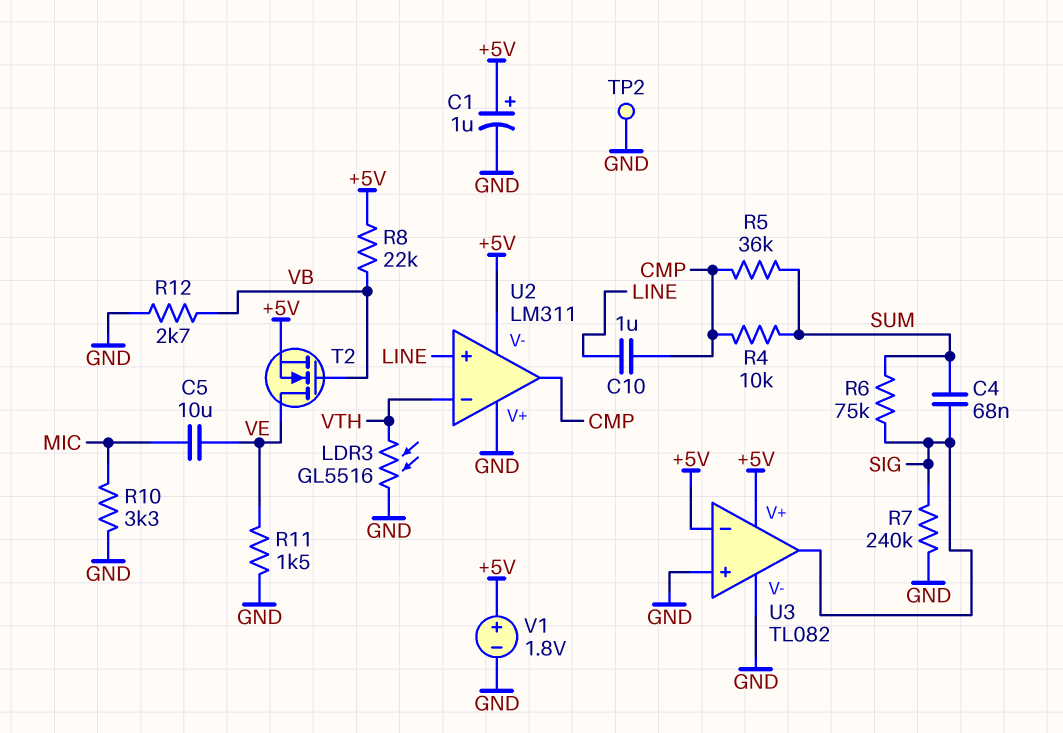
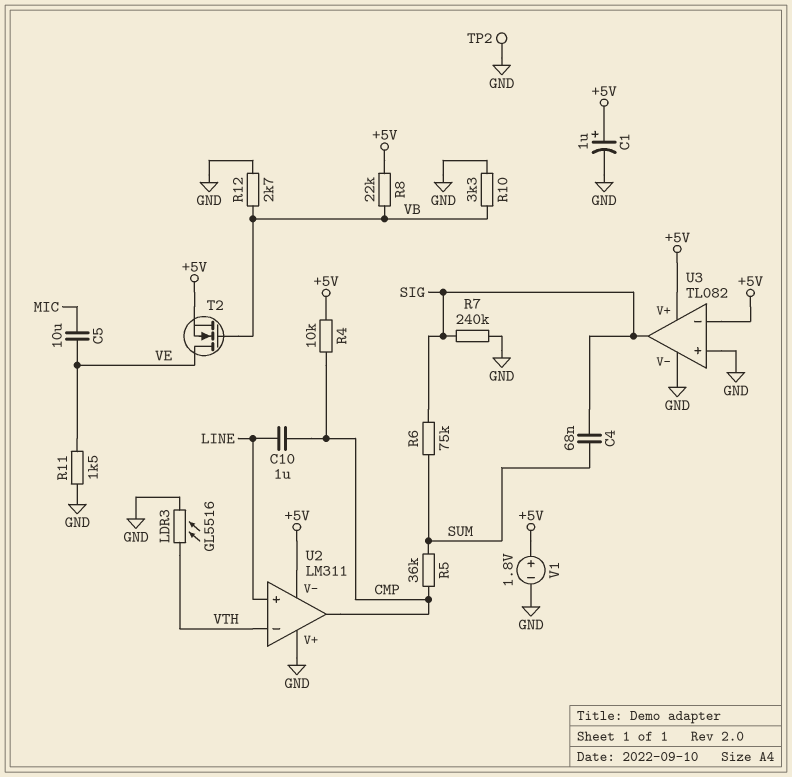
R4: 10k (CMP, SUM) -> 10k (+5V, CMP)
R10: 3.3k (GND, MIC) -> 3.3k (GND, VB)

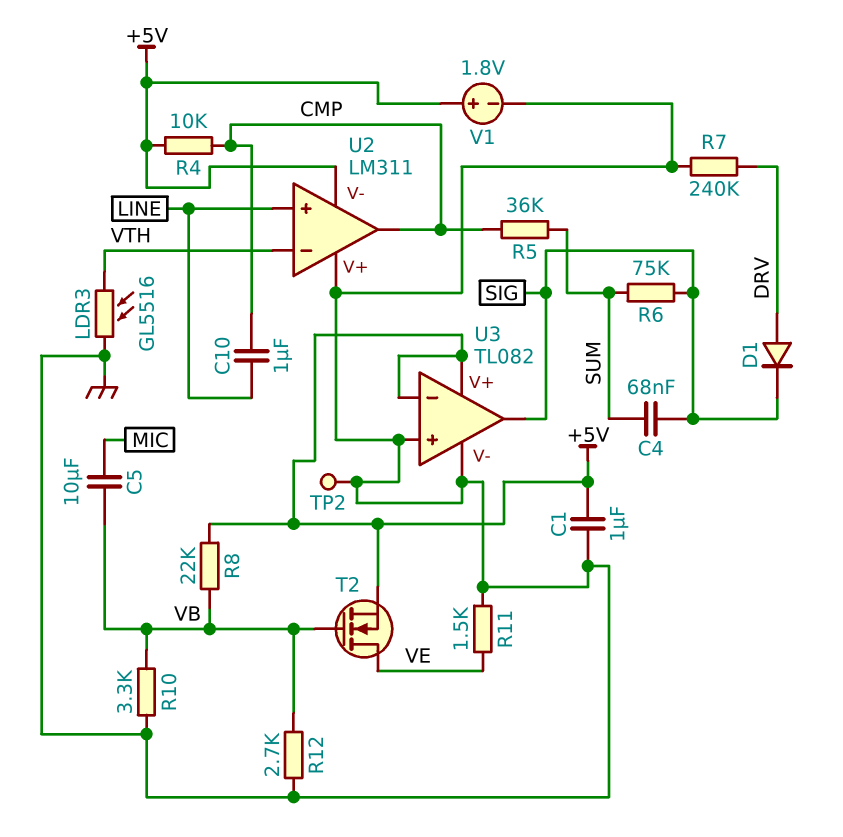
C1: 1uF (plus +5V, minus GND) -> 1uF (+5V, GND)
C5: 10uF (MIC, VE) -> 10uF (MIC, VB)
D1: none -> diode (A DRV, K SIG)
R7: 240k (GND, SIG) -> 240k (DRV, GND)

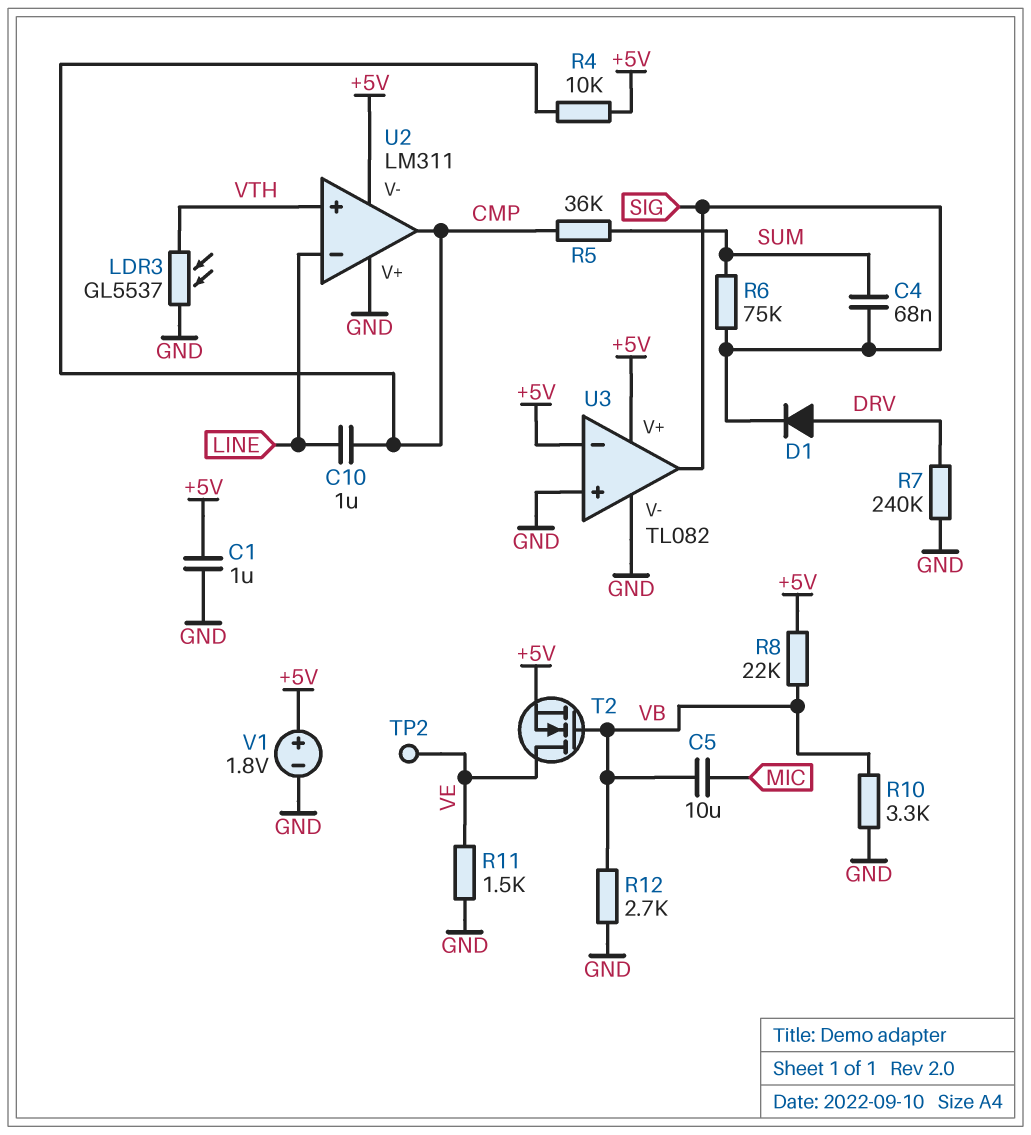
LDR3: GL5516 (GND, VTH) -> GL5537 (GND, VTH)
TP2: test point (GND) -> test point (VE)
U2 pin in+: LINE -> VTH
U2 pin in-: VTH -> LINE

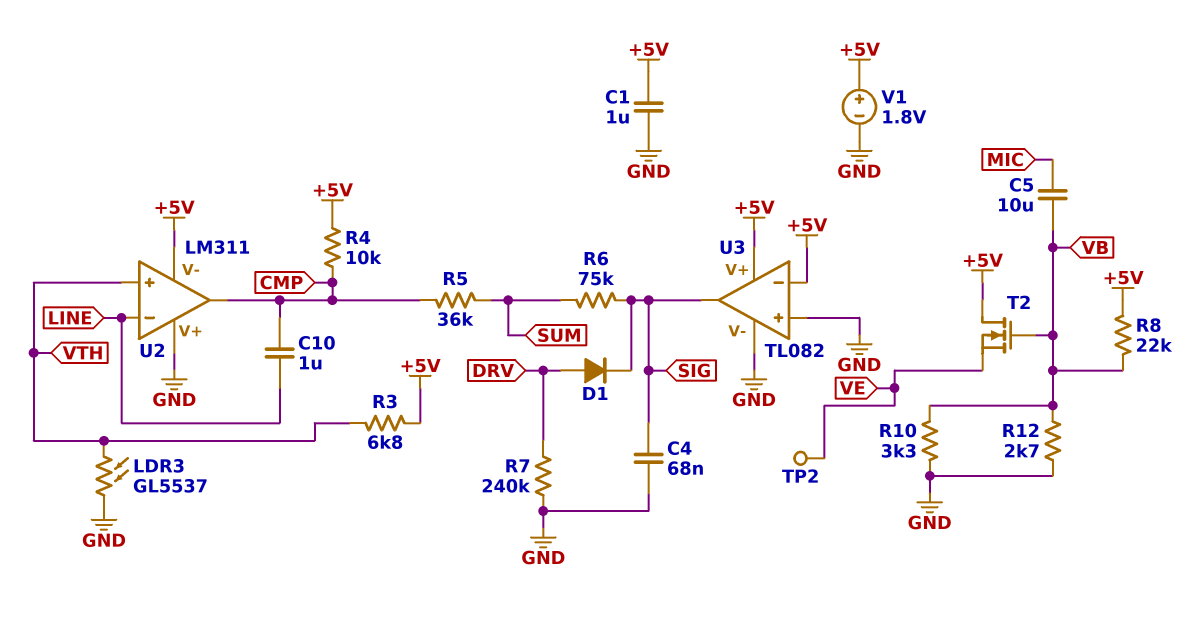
C4: 68nF (SIG, SUM) -> 68nF (GND, SIG)
R3: none -> 6.8k (+5V, VTH)
R11: 1.5k (GND, VE) -> none
T2: NMOS (G VB, D VE, S +5V) -> NMOS (G VB, D +5V, S VE)

